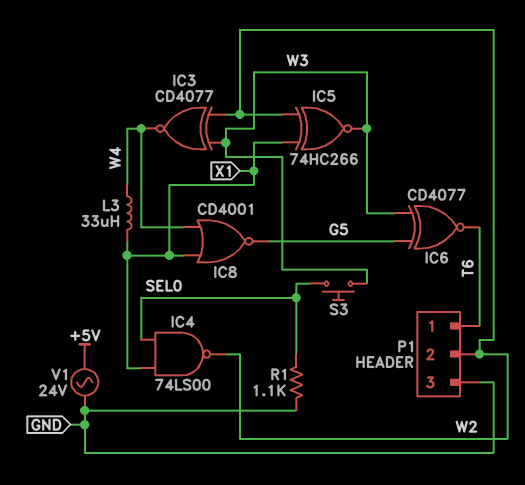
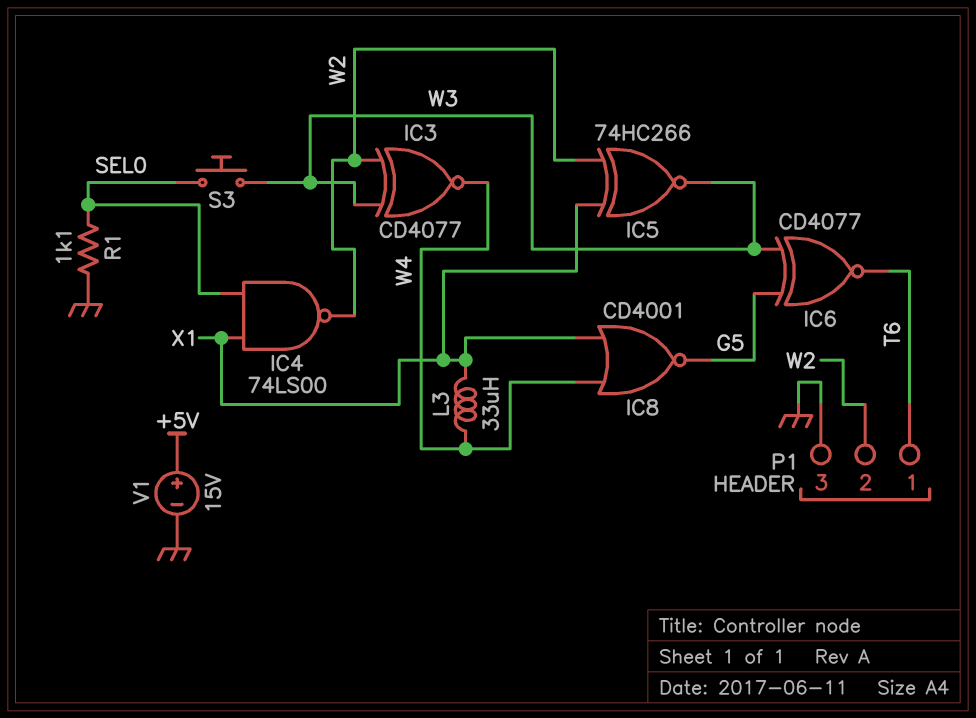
V1: AC 24V (+5V, GND) -> 15V (plus +5V, minus GND)

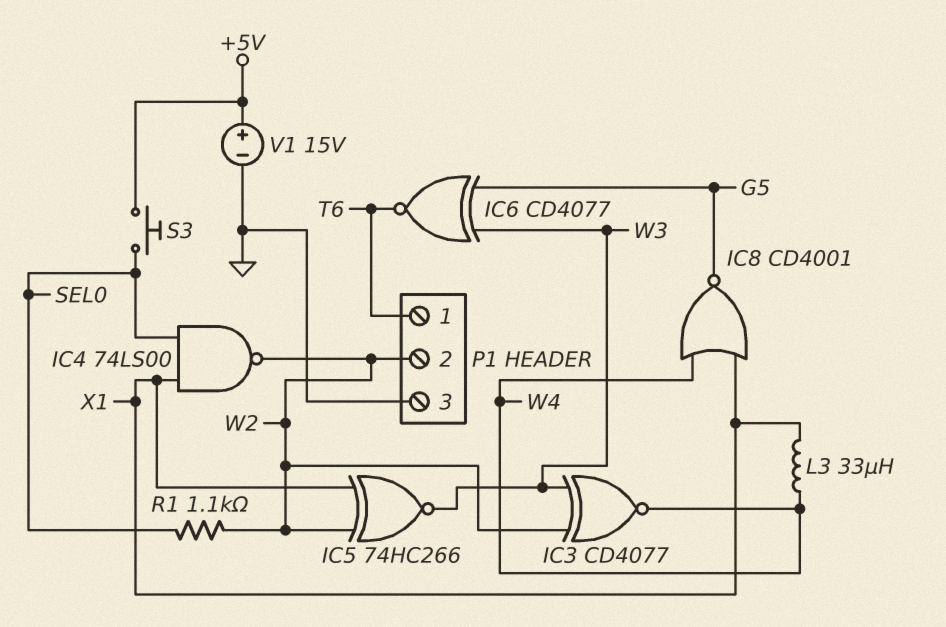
R1: 1.1k (GND, SEL0) -> 1.1k (SEL0, W2)
S3: button (SEL0, W3) -> button (+5V, SEL0)

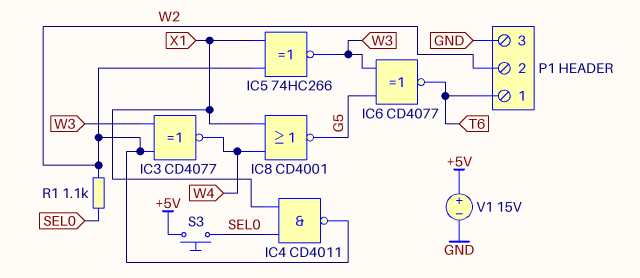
IC4: NAND 74LS00 (in SEL0, in X1, out W2) -> NAND CD4011 (in SEL0, in X1, out W2)
L3: 33uH (W4, X1) -> none

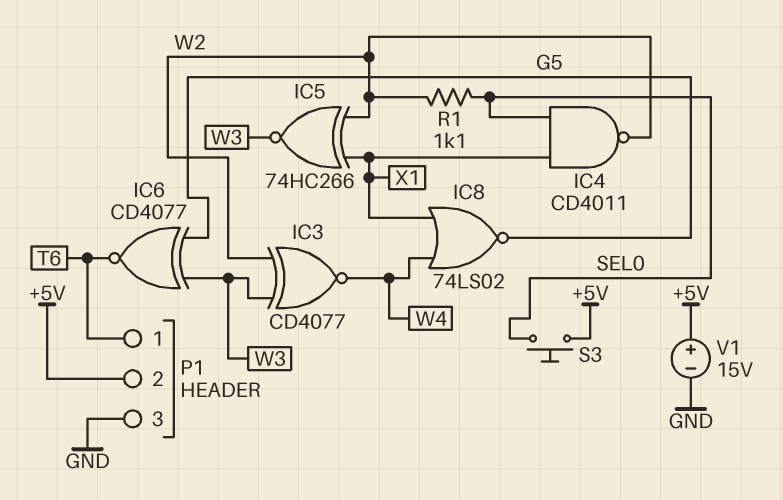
IC8: NOR CD4001 (in W4, in X1, out G5) -> NOR 74LS02 (in W4, in X1, out G5)
P1 pin 2: W2 -> +5V

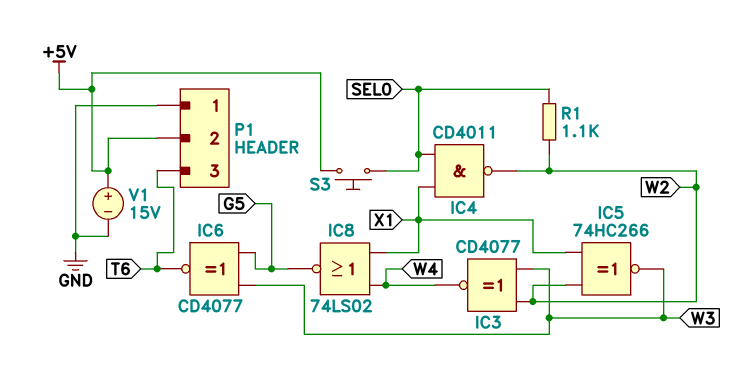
P1 pin 1: T6 -> GND
P1 pin 3: GND -> T6

